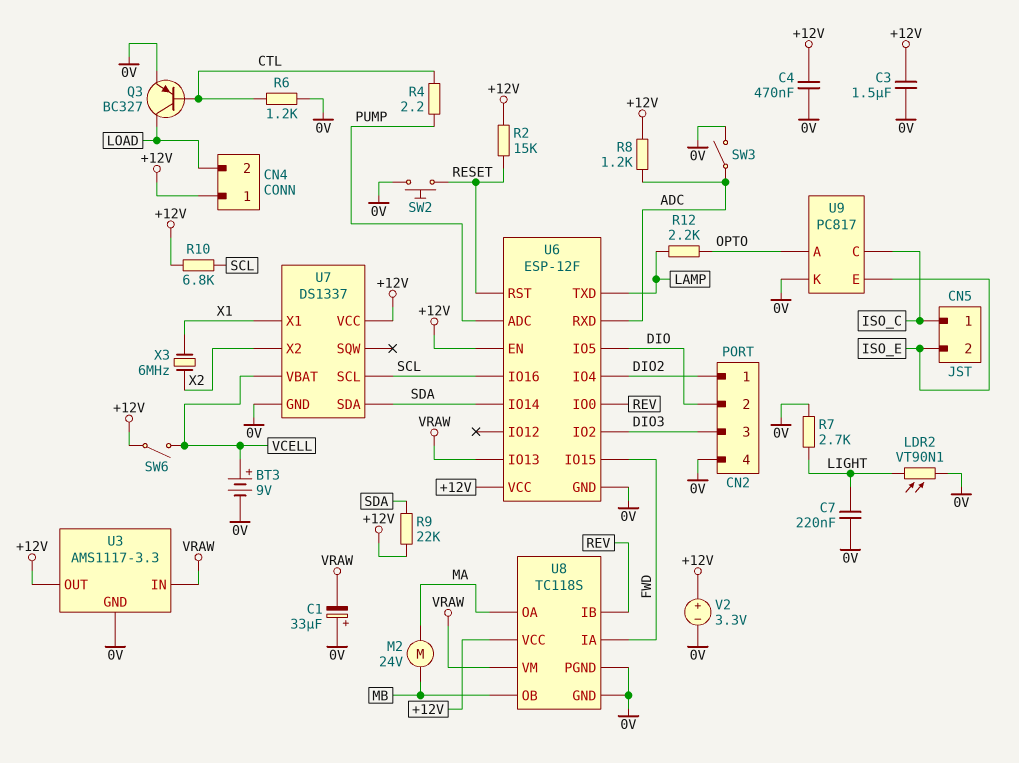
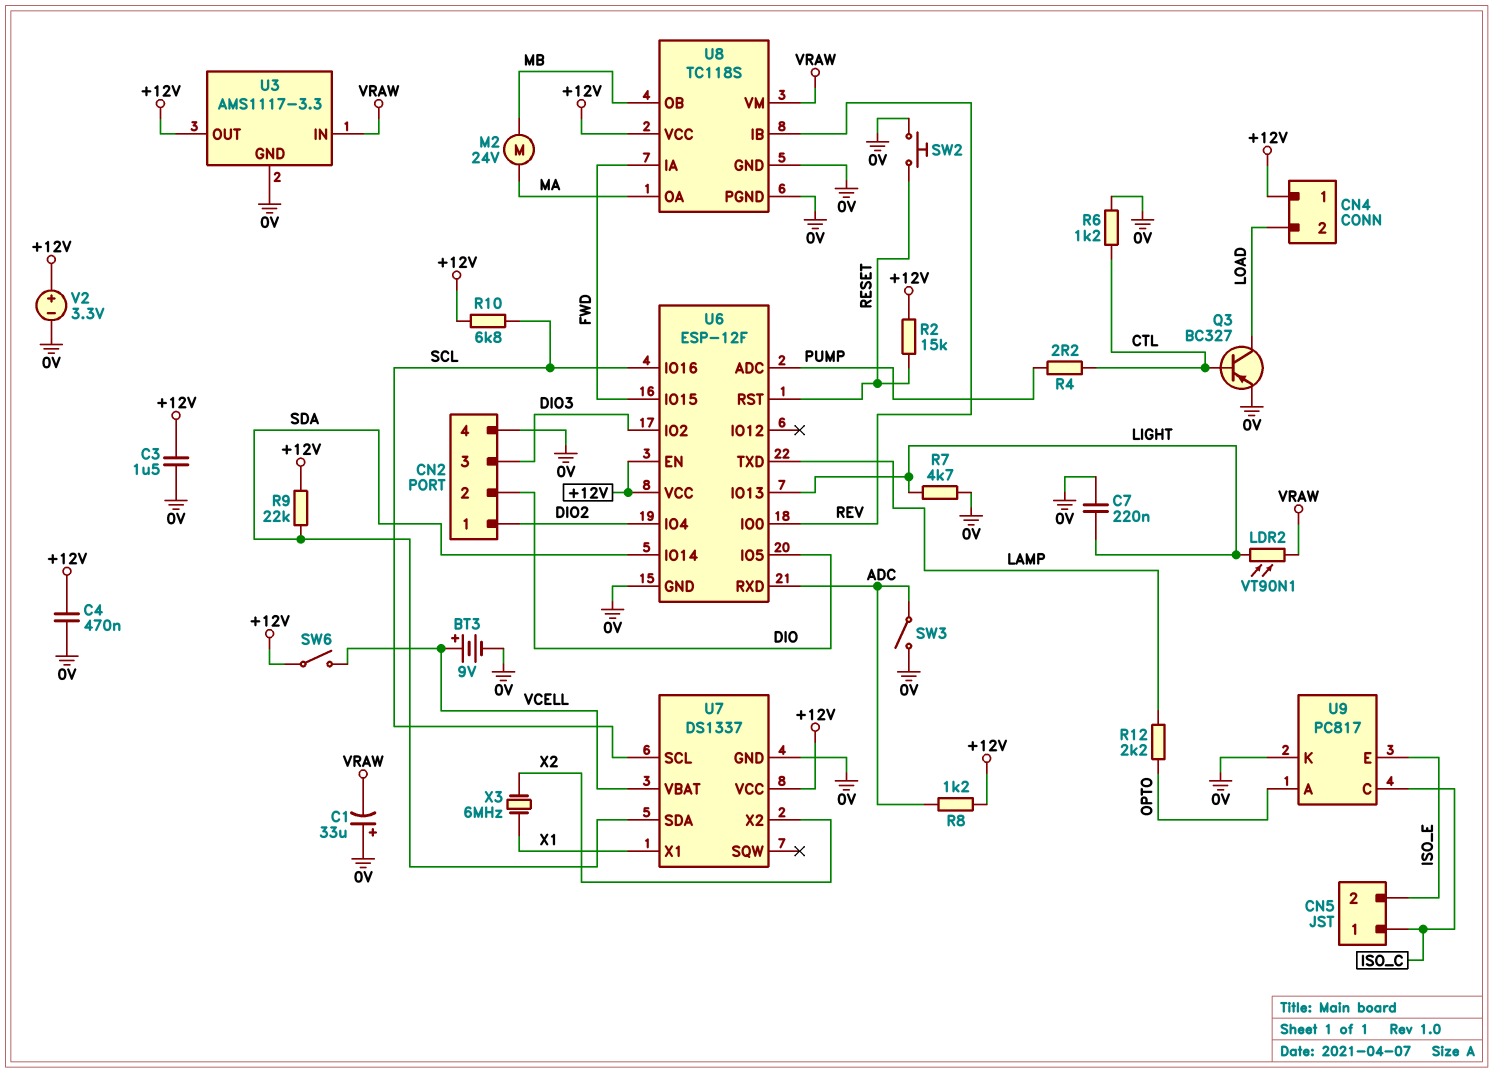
LDR2: VT90N1 (0V, LIGHT) -> VT90N1 (LIGHT, VRAW)
R7: 2.7k (0V, LIGHT) -> 4.7k (0V, LIGHT)
U6 pin IO13: VRAW -> LIGHT

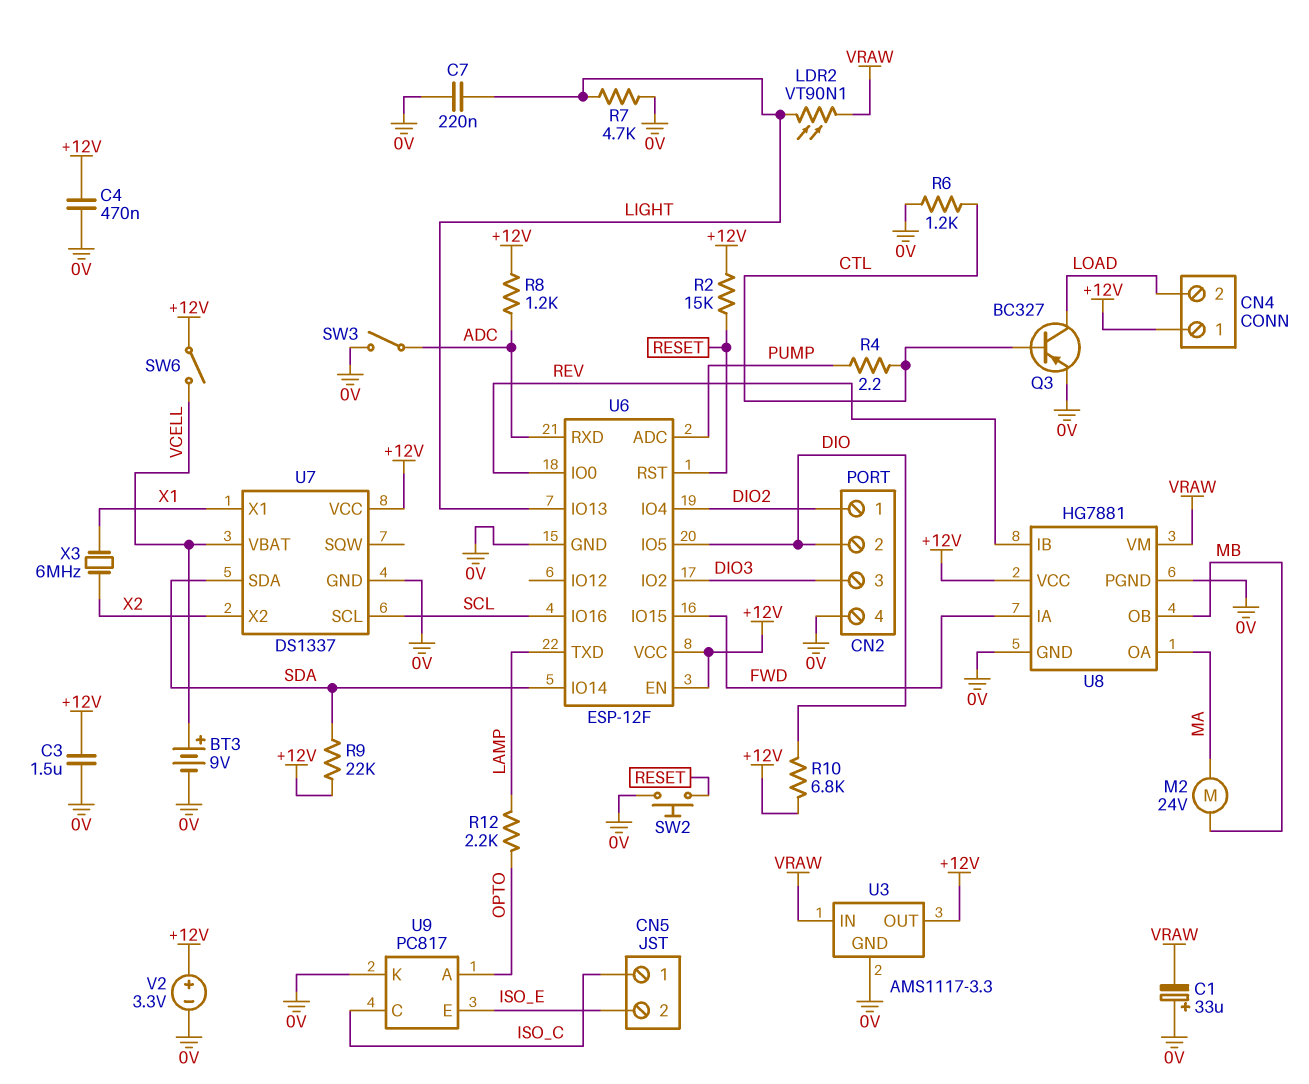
R10: 6.8k (+12V, SCL) -> 6.8k (+12V, DIO)
U8: TC118S -> HG7881

